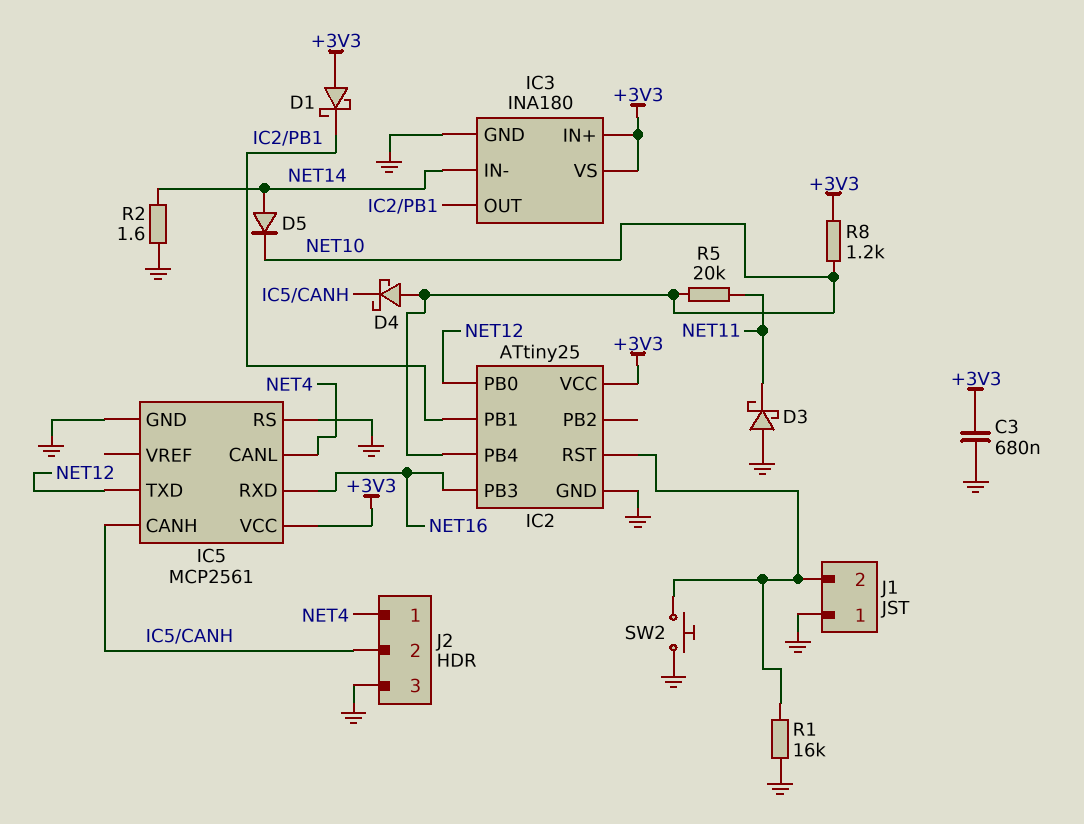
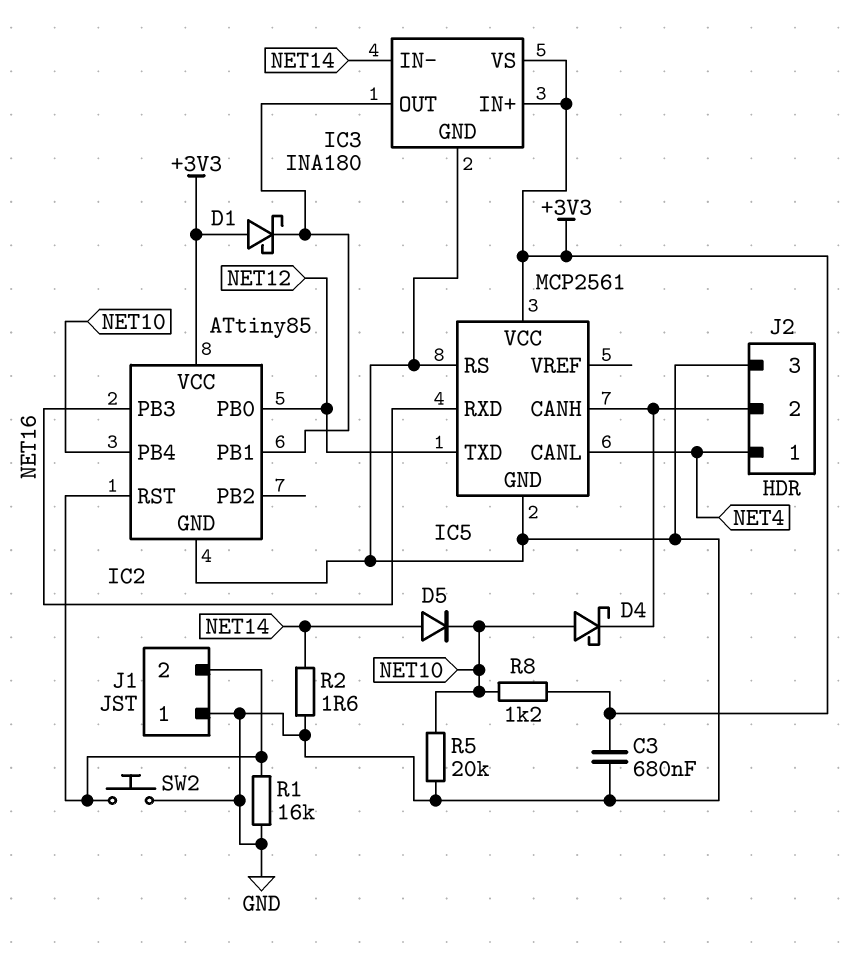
D3: schottky (A GND, K NET11) -> none
IC2: ATtiny25 -> ATtiny85
R5: 20k (NET10, NET11) -> 20k (GND, NET10)

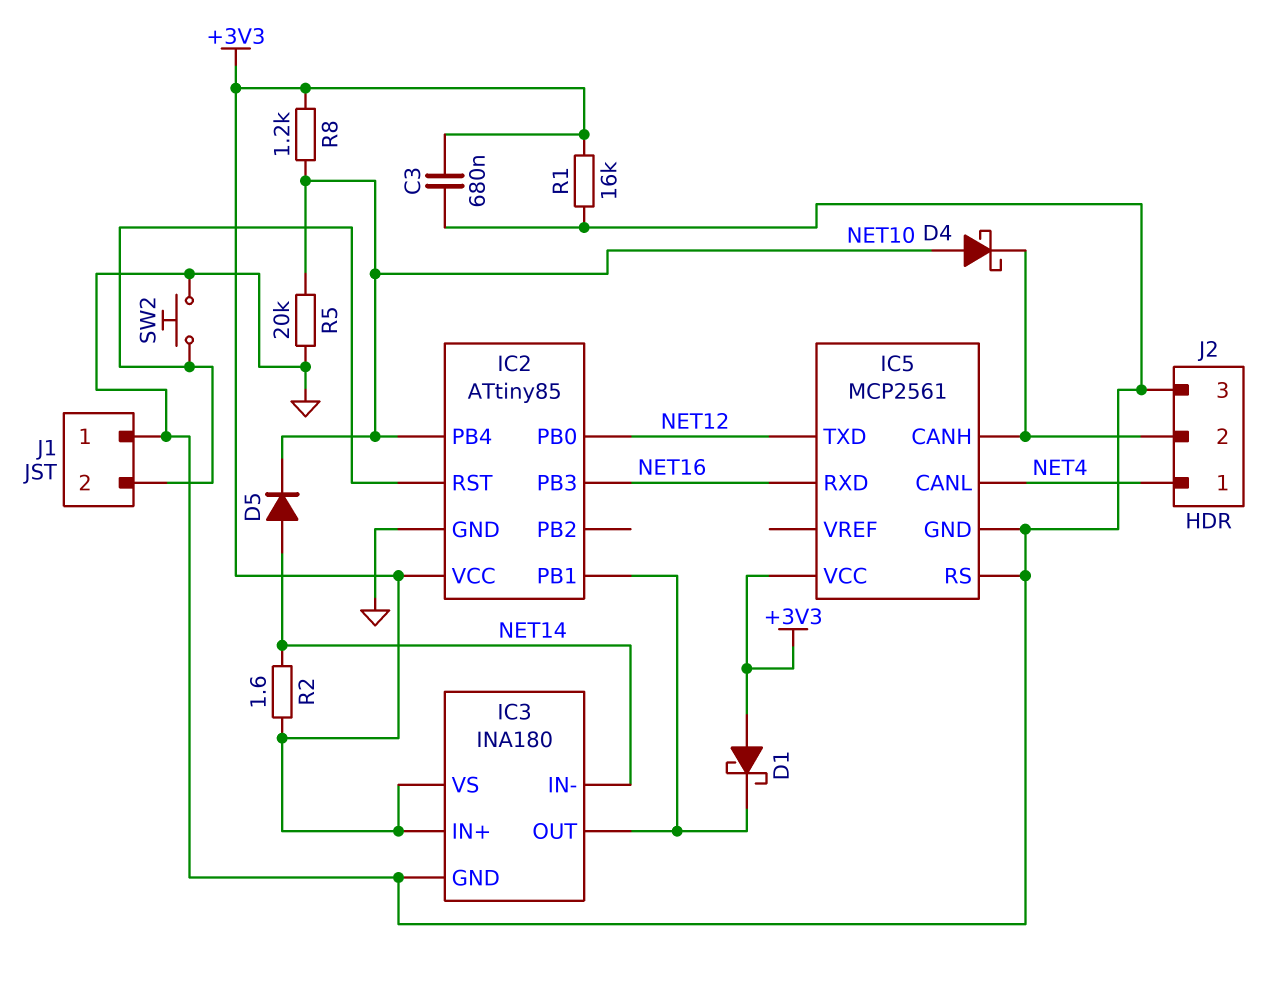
R1: 16k (GND, IC2/RST) -> 16k (+3V3, GND)
R2: 1.6 (GND, NET14) -> 1.6 (+3V3, NET14)

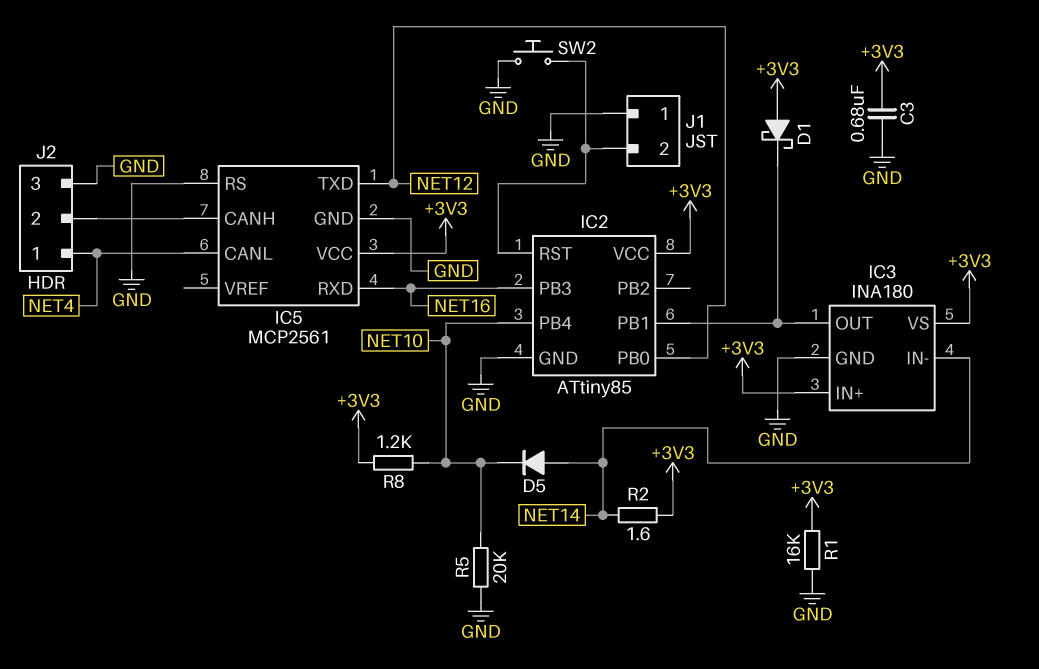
D4: schottky (A NET10, K IC5/CANH) -> none

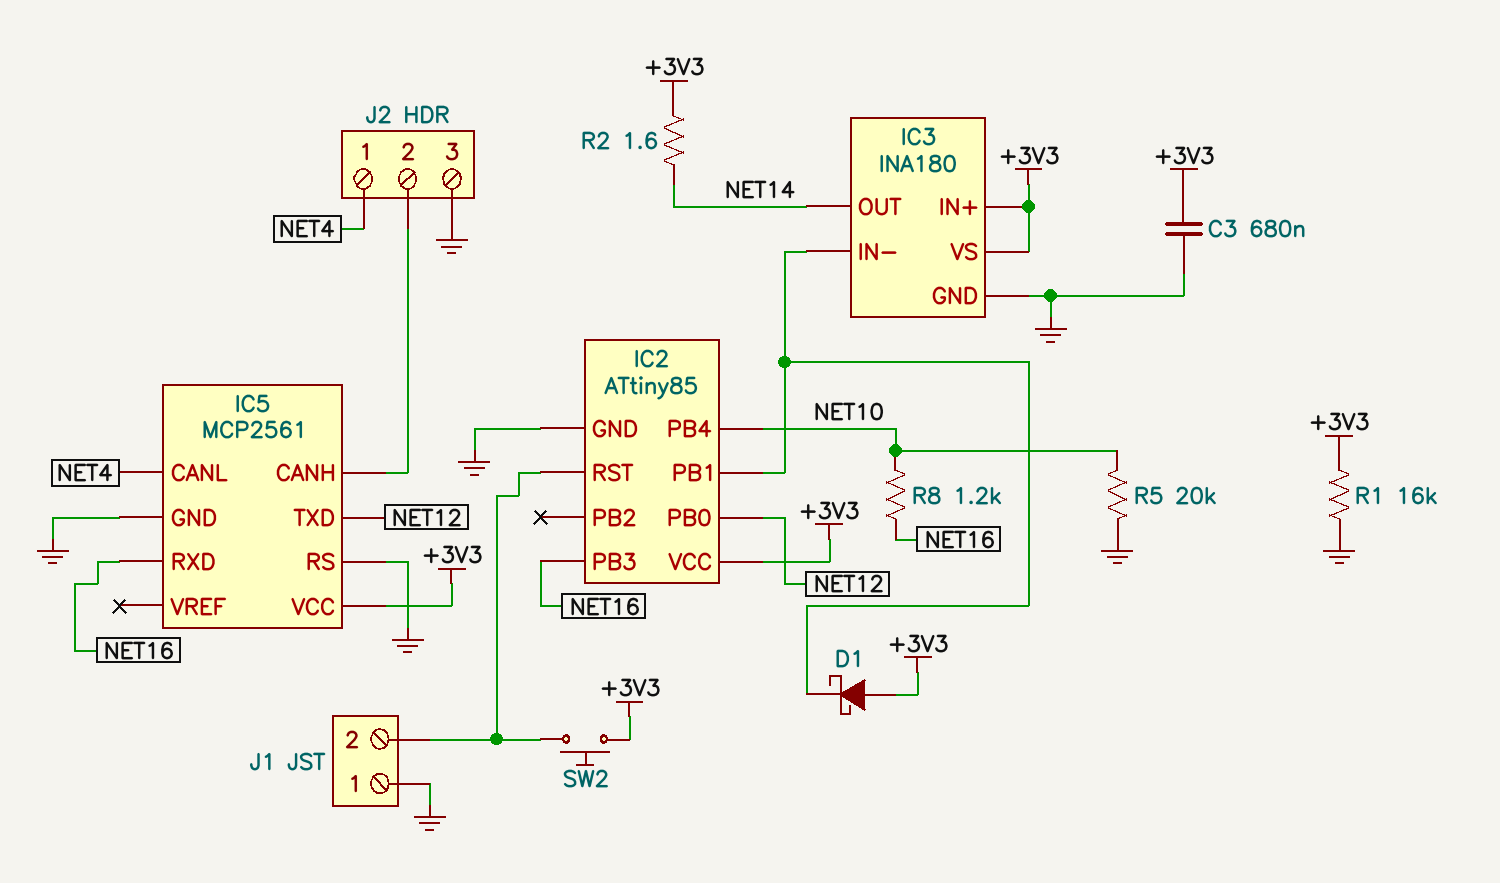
D5: diode (A NET14, K NET10) -> none
IC3 pin IN-: NET14 -> IC2/PB1
IC3 pin OUT: IC2/PB1 -> NET14
R8: 1.2k (+3V3, NET10) -> 1.2k (NET10, NET16)
SW2: button (GND, IC2/RST) -> button (+3V3, IC2/RST)

